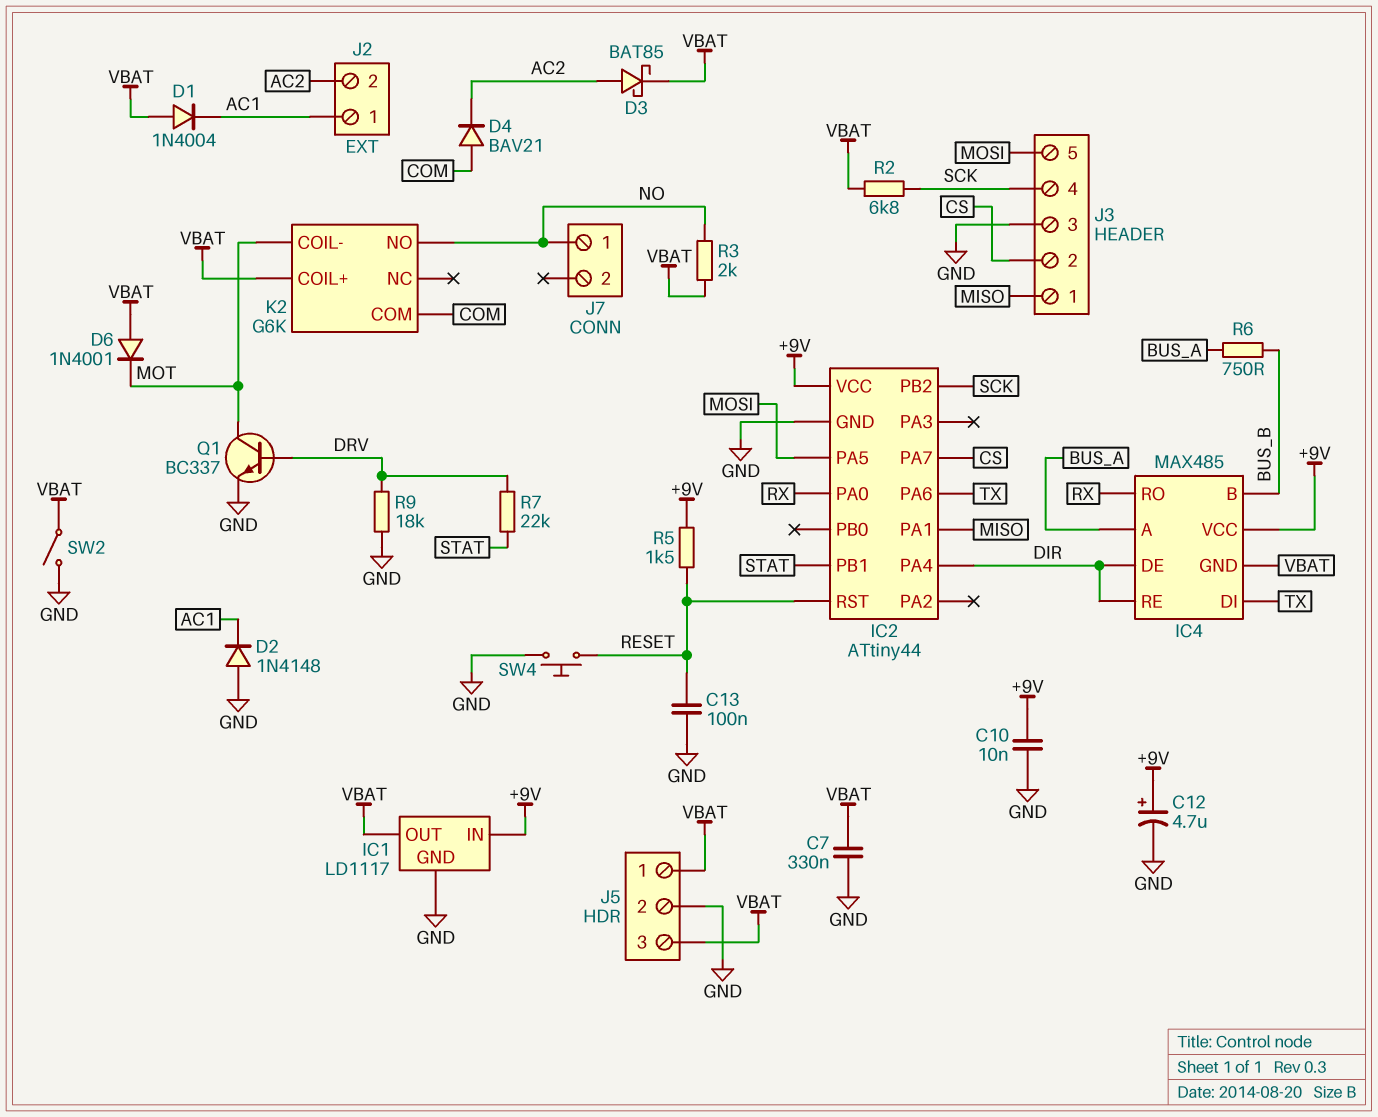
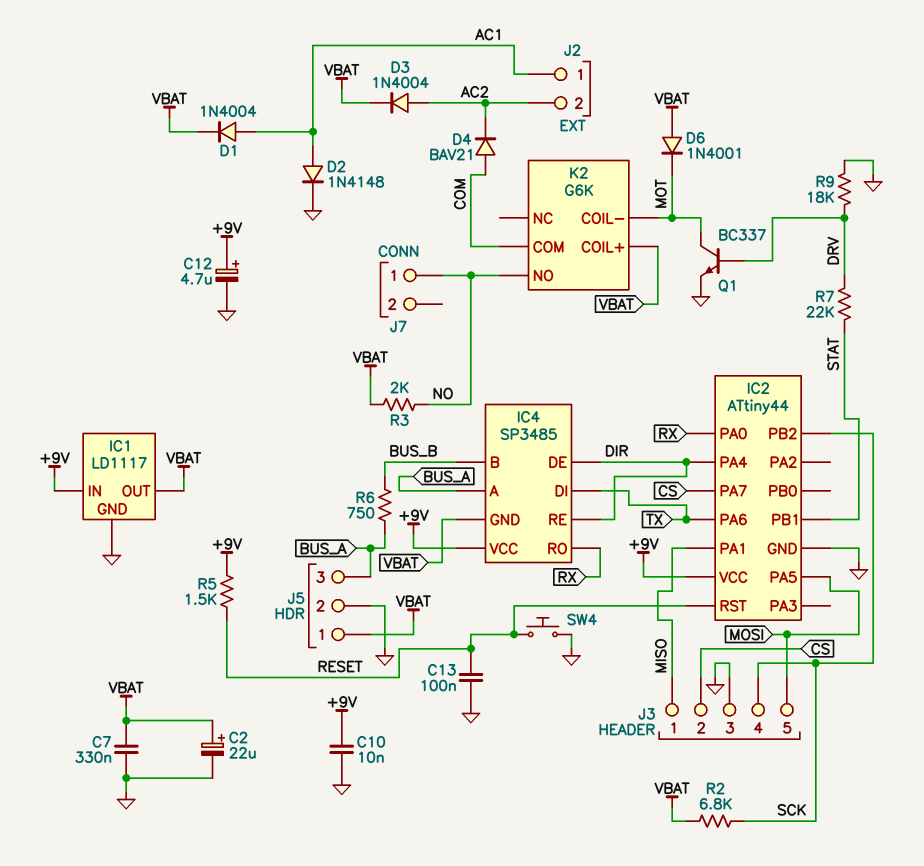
C2: none -> 22uF (plus VBAT, minus GND)
D1: diode 1N4004 (A VBAT, K AC1) -> diode 1N4004 (A AC1, K VBAT)
D2: diode 1N4148 (A GND, K AC1) -> diode 1N4148 (A AC1, K GND)
D3: schottky BAT85 (A AC2, K VBAT) -> diode 1N4004 (A AC2, K VBAT)
IC4: MAX485 -> SP3485
J5 pin 3: VBAT -> BUS_A
SW2: switch (GND, VBAT) -> none

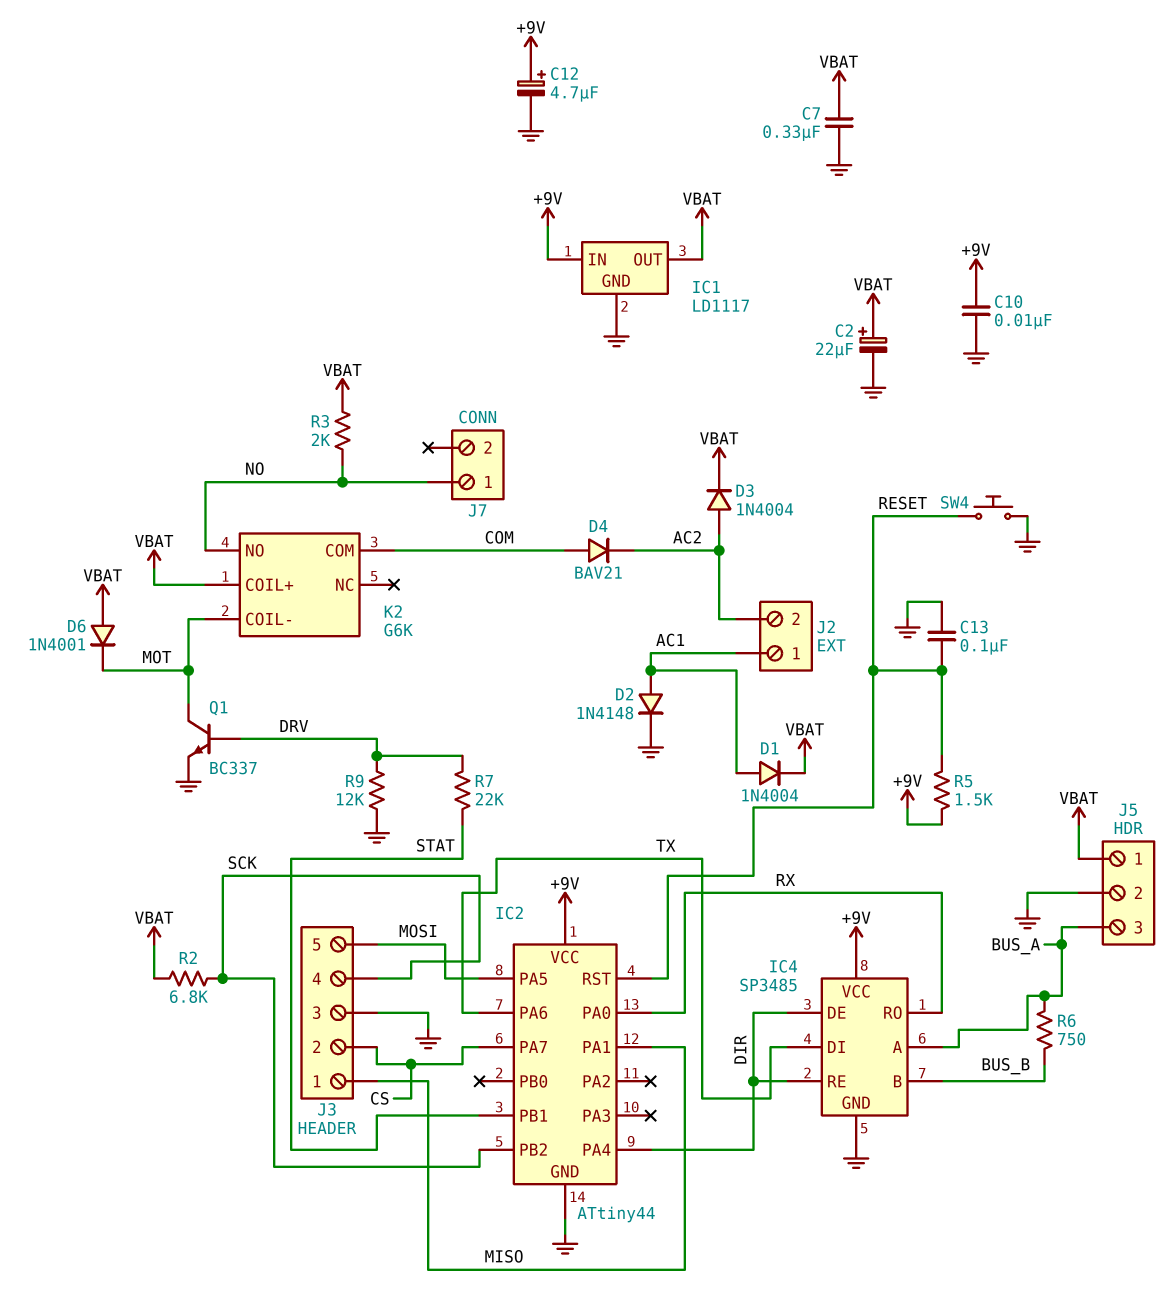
IC4 pin GND: VBAT -> GND
R9: 18k (DRV, GND) -> 12k (DRV, GND)

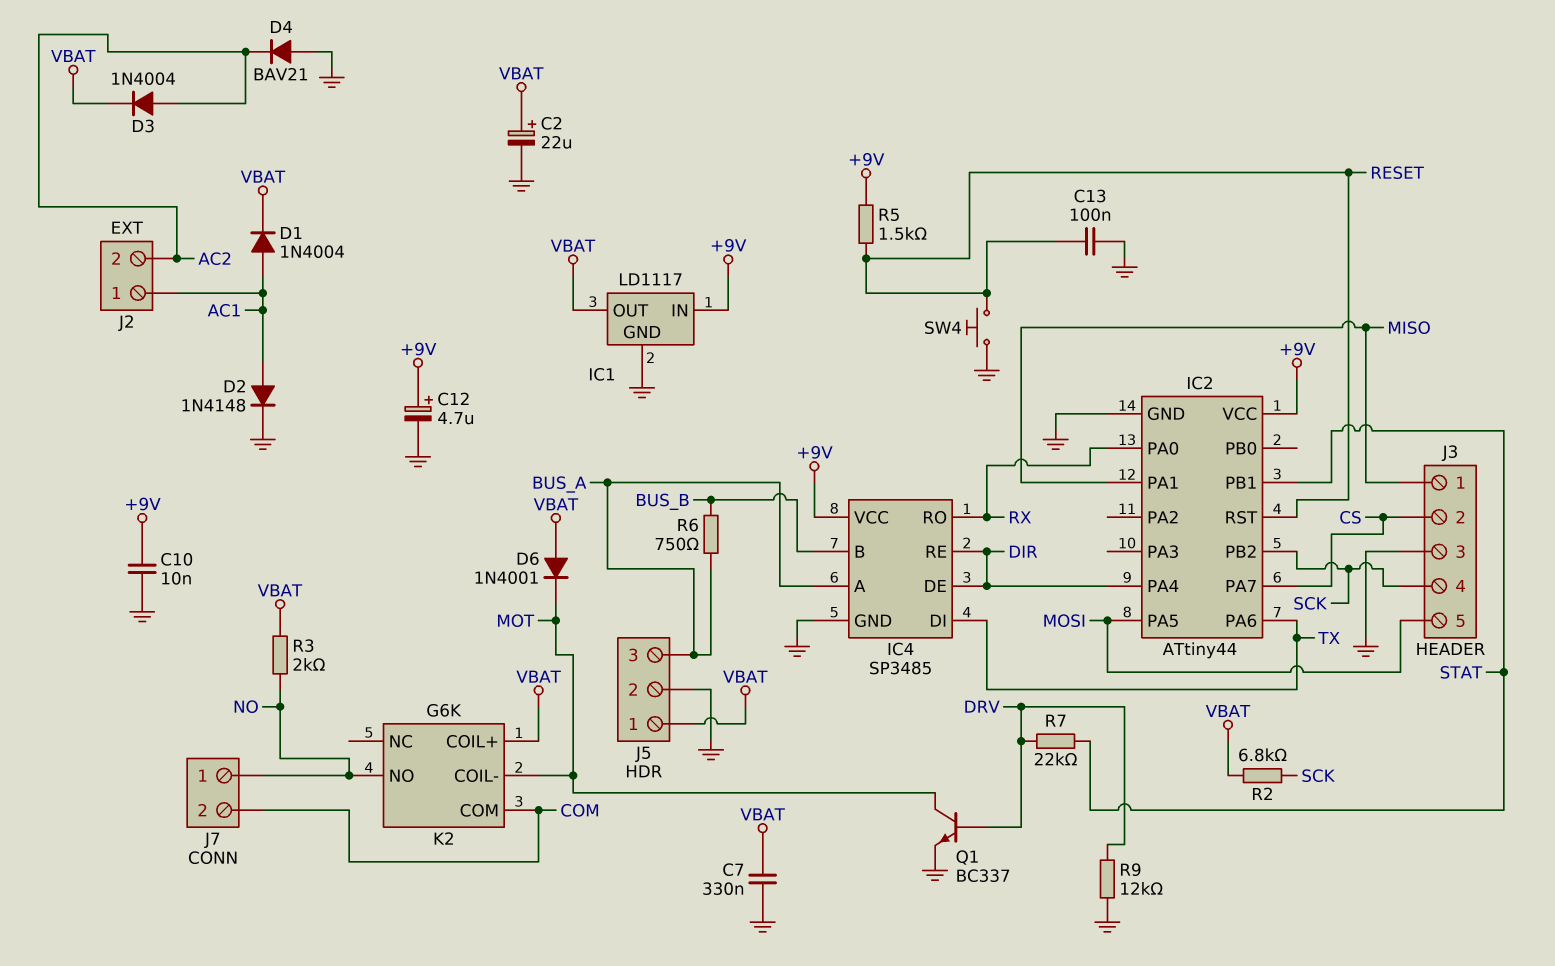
D4: diode BAV21 (A COM, K AC2) -> diode BAV21 (A GND, K AC2)
J7 pin 2: none -> COM

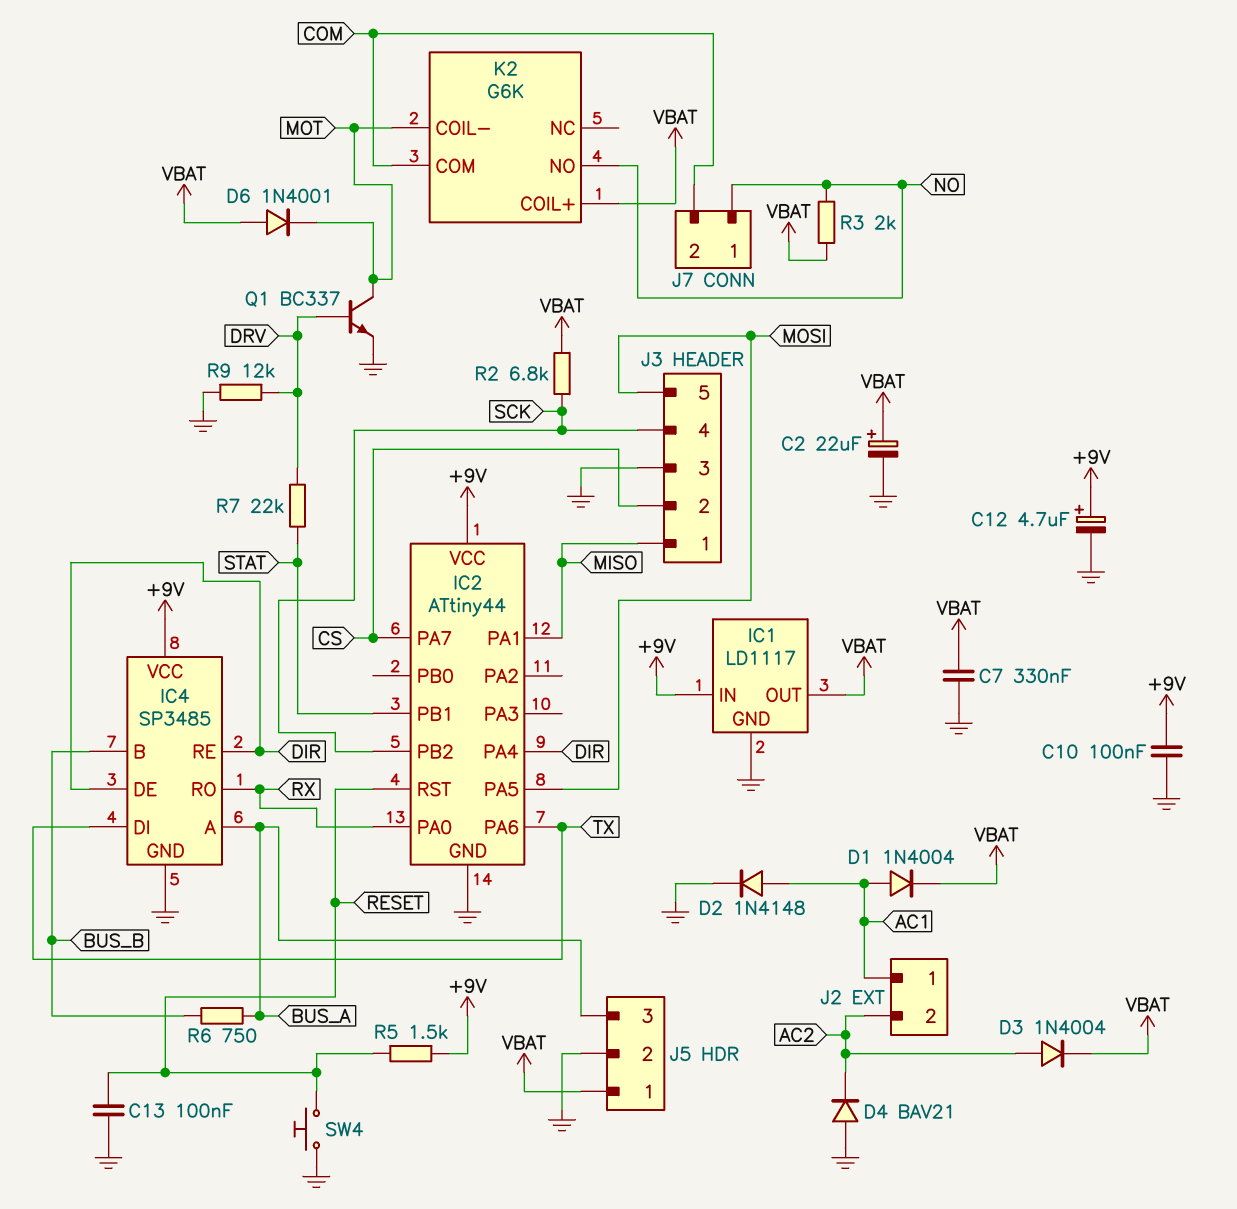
C10: 10nF (+9V, GND) -> 100nF (+9V, GND)

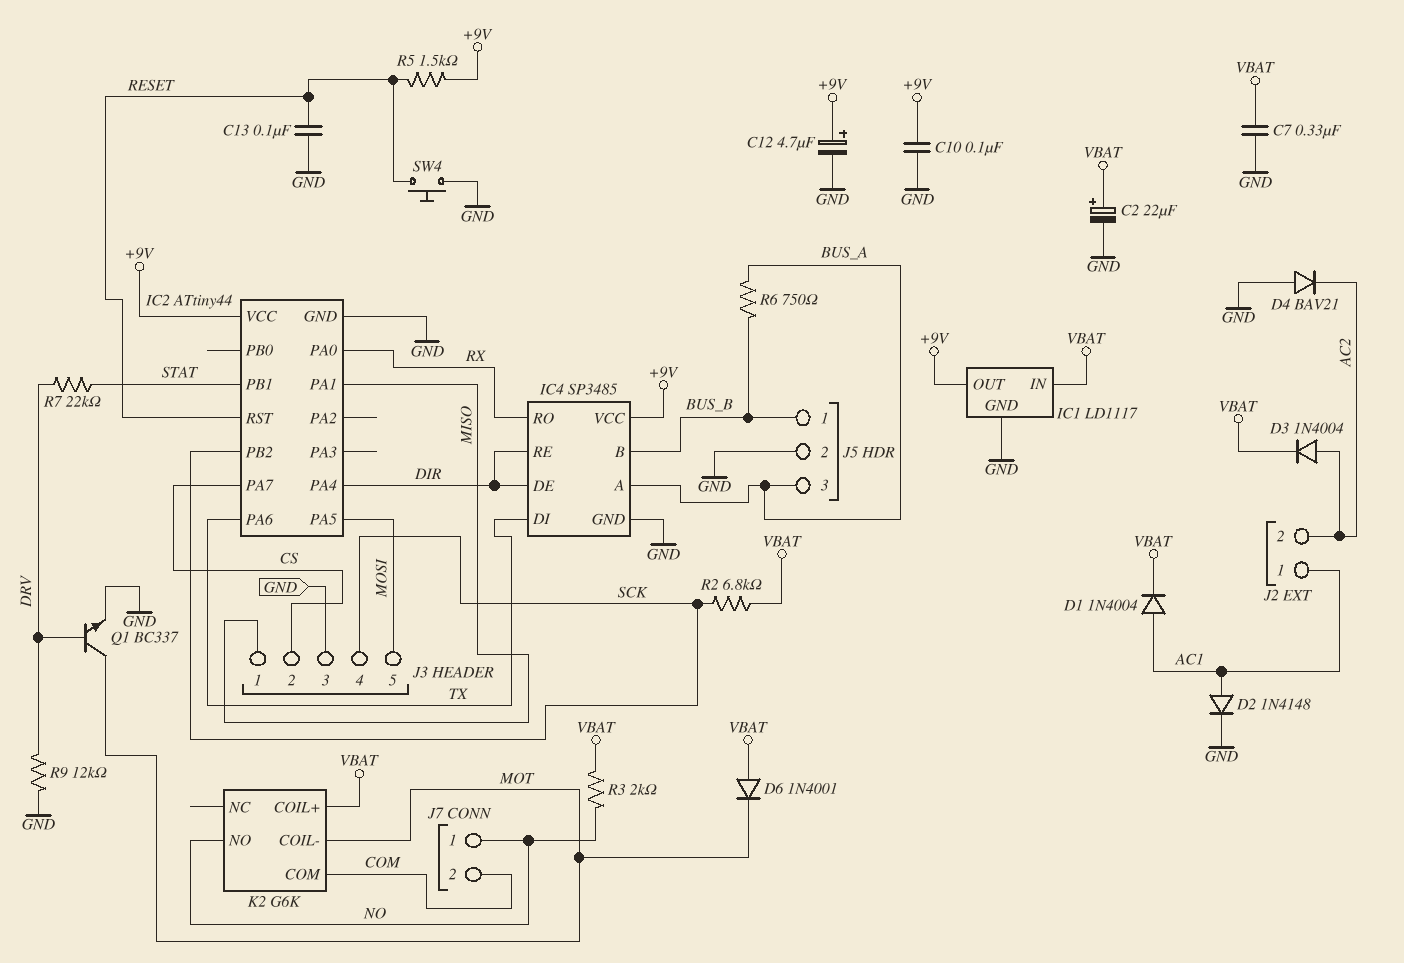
IC1 pin IN: +9V -> VBAT
IC1 pin OUT: VBAT -> +9V
J5 pin 1: VBAT -> BUS_B

